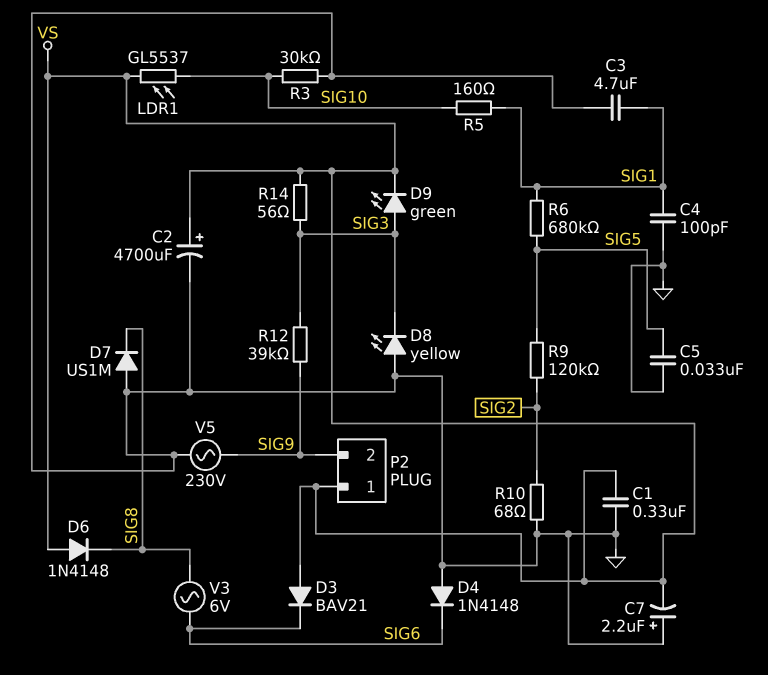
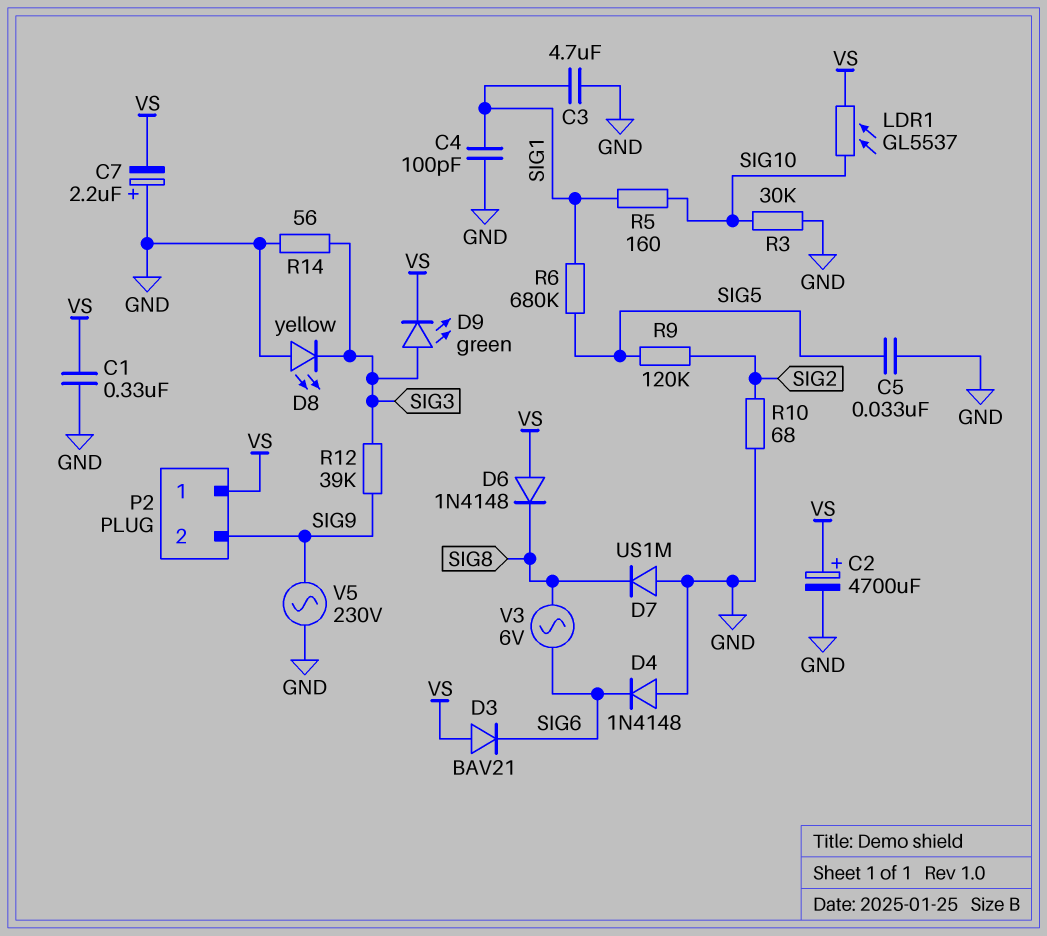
R14: 56 (SIG3, VS) -> 56 (GND, SIG3)

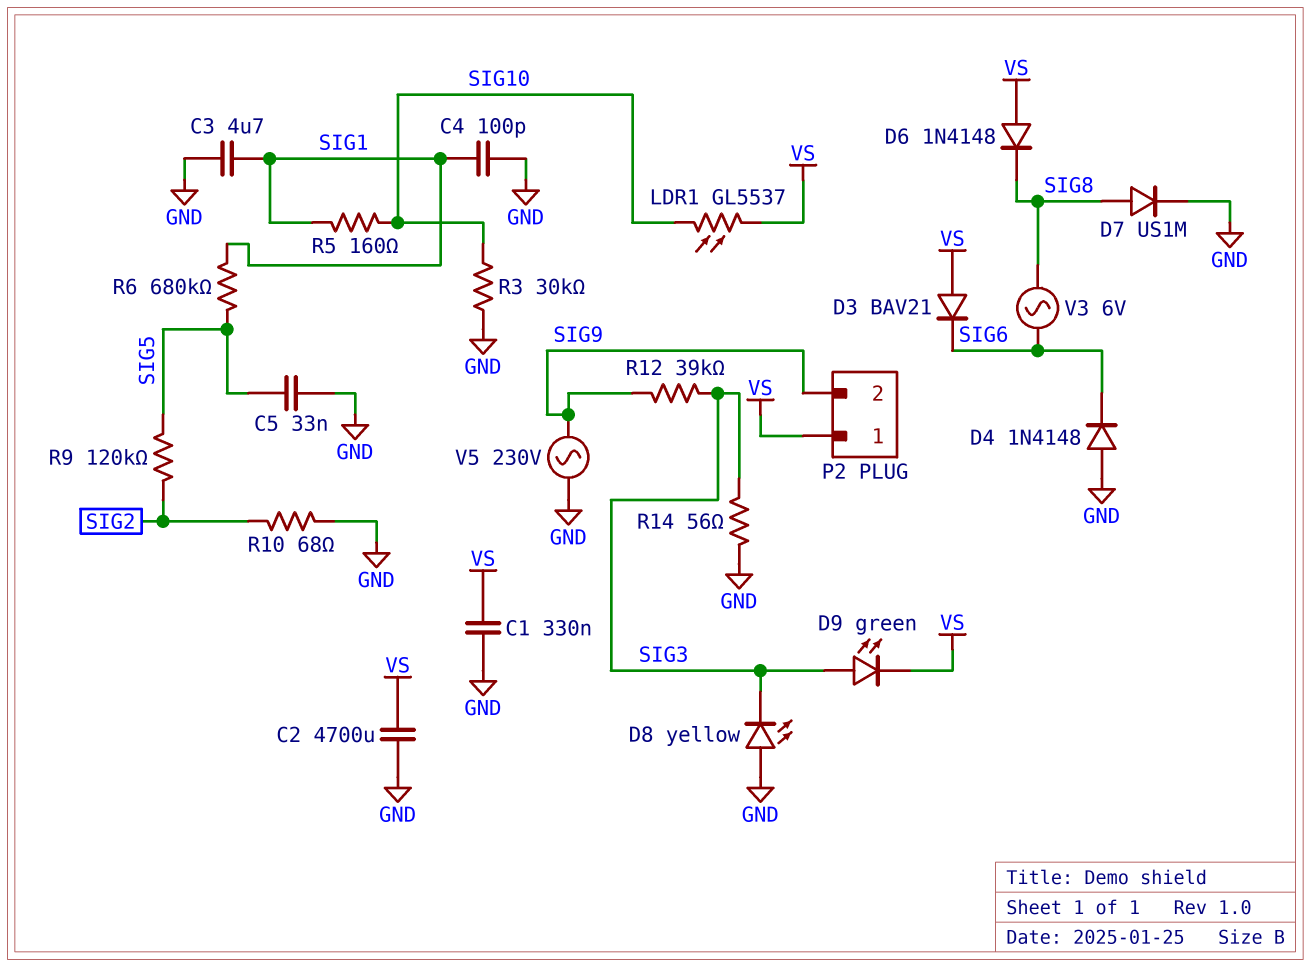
C2: 4700uF (plus VS, minus GND) -> 4700uF (GND, VS)
C7: 2.2uF (plus GND, minus VS) -> none
D7: diode US1M (A GND, K SIG8) -> diode US1M (A SIG8, K GND)

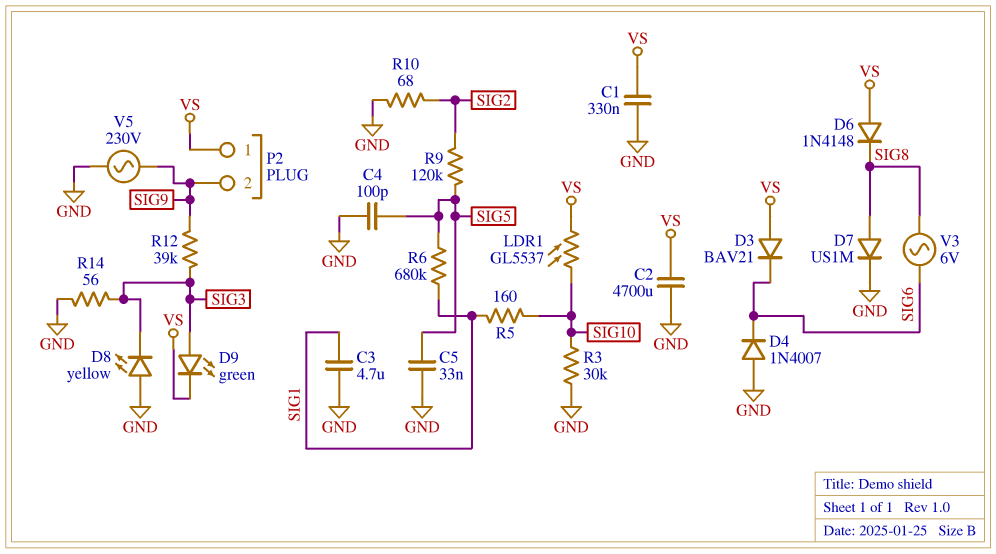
C4: 100pF (GND, SIG1) -> 100pF (GND, SIG5)
D4: diode 1N4148 (A GND, K SIG6) -> diode 1N4007 (A GND, K SIG6)

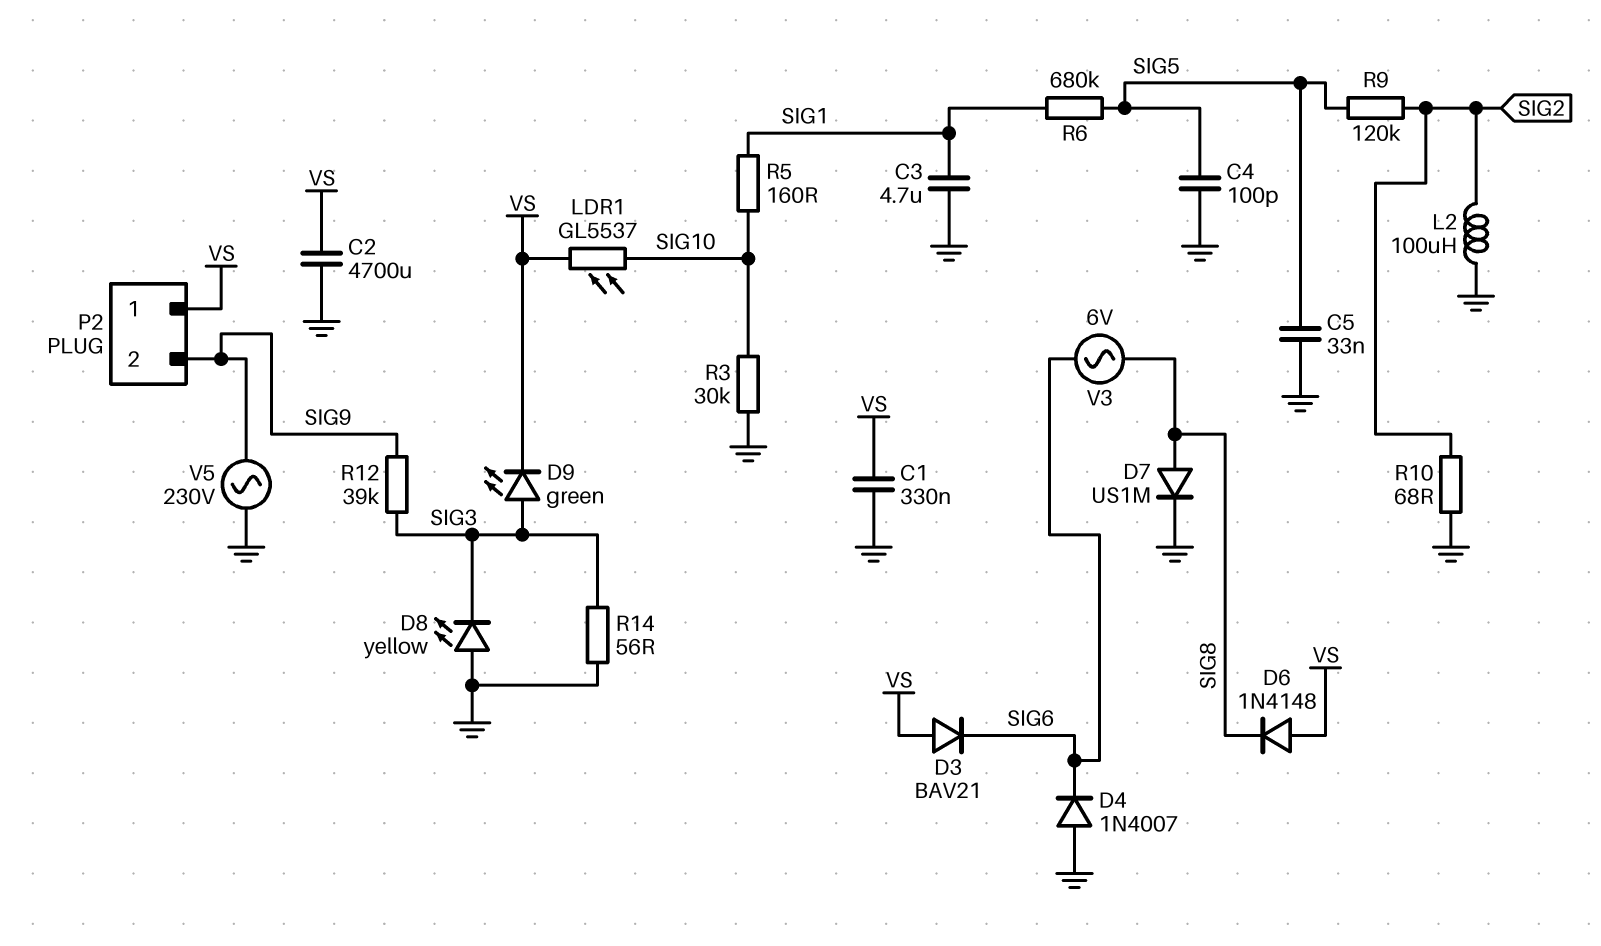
L2: none -> 100uH (GND, SIG2)

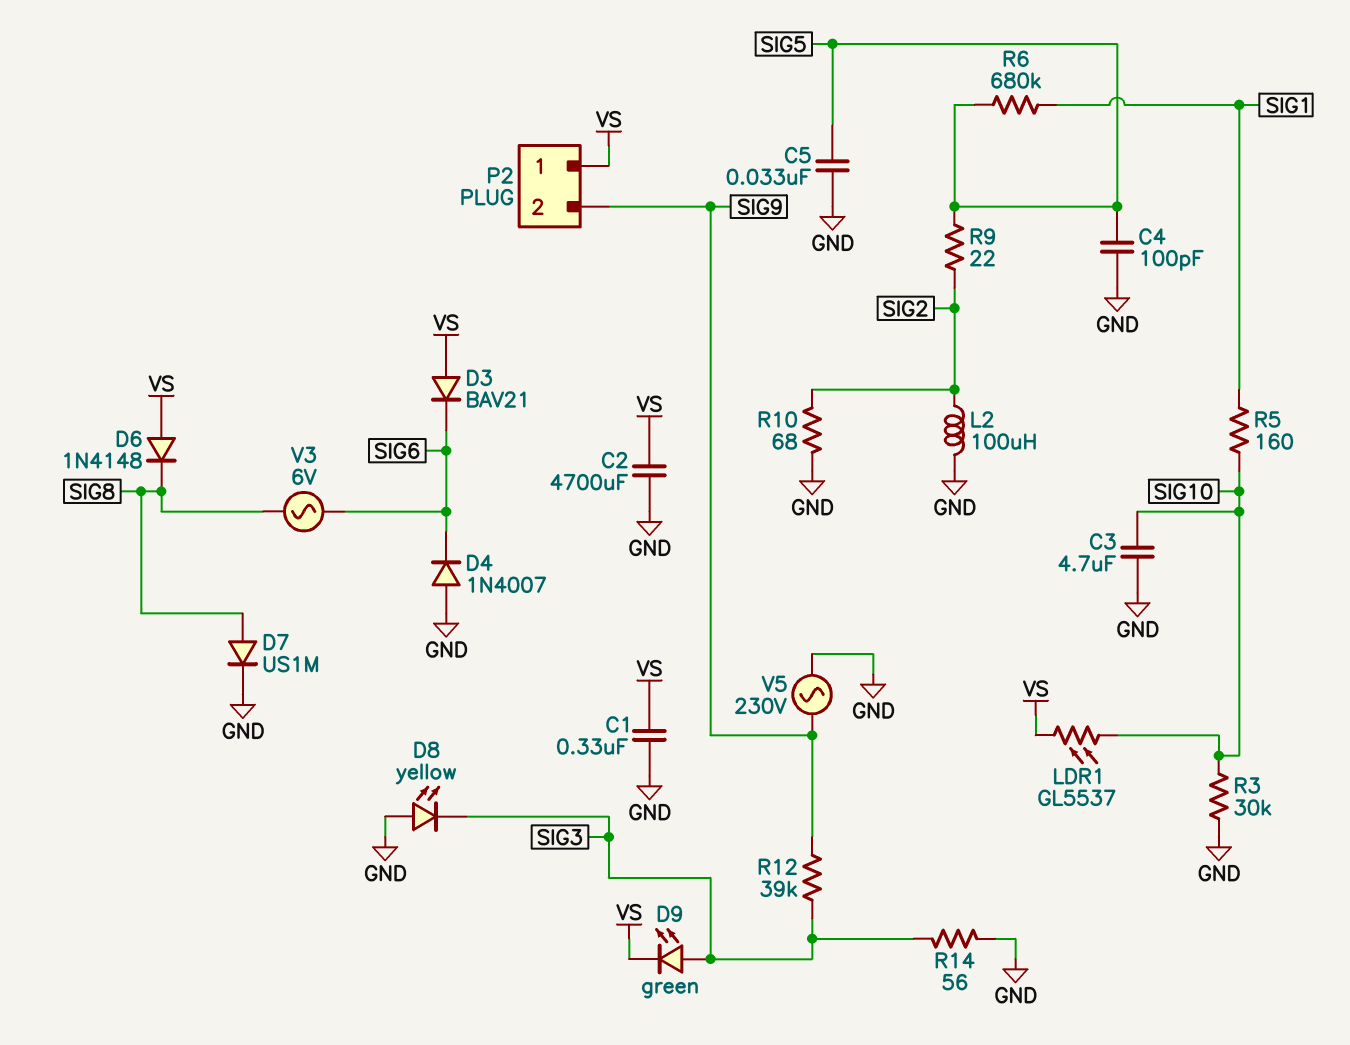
C3: 4.7uF (GND, SIG1) -> 4.7uF (GND, SIG10)
R9: 120k (SIG2, SIG5) -> 22 (SIG2, SIG5)

